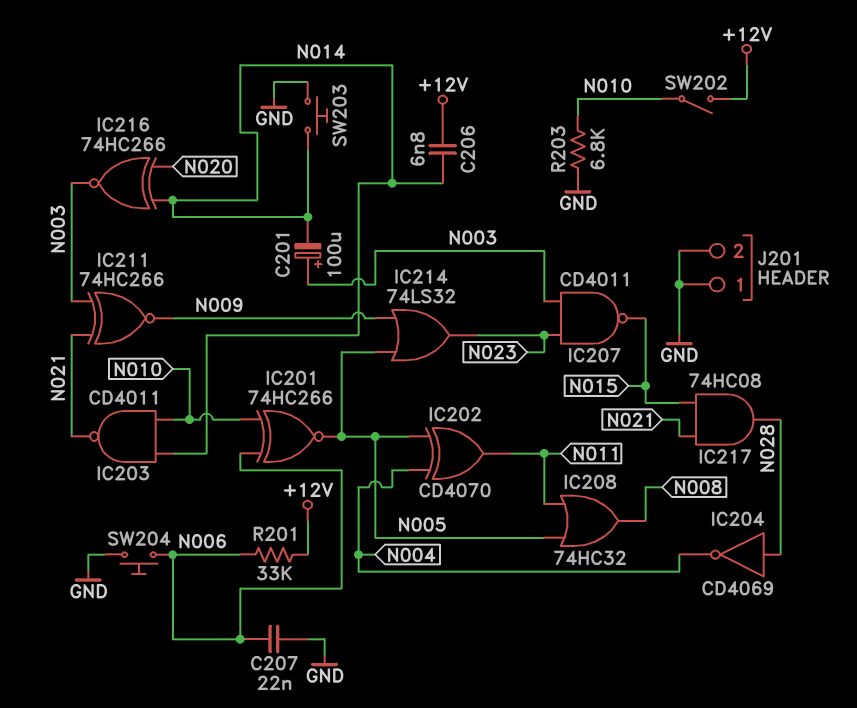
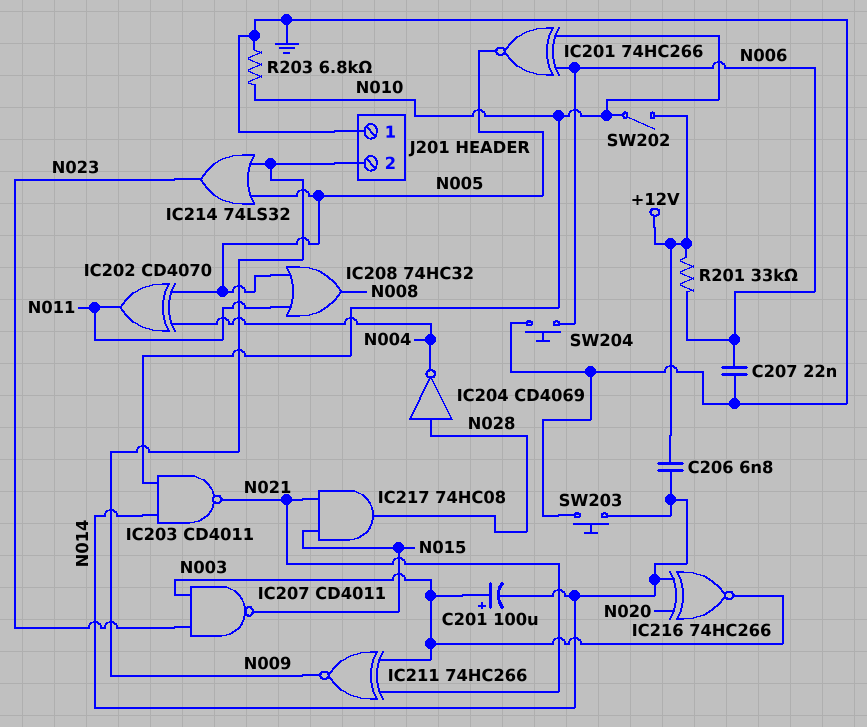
J201 pin 2: GND -> N009

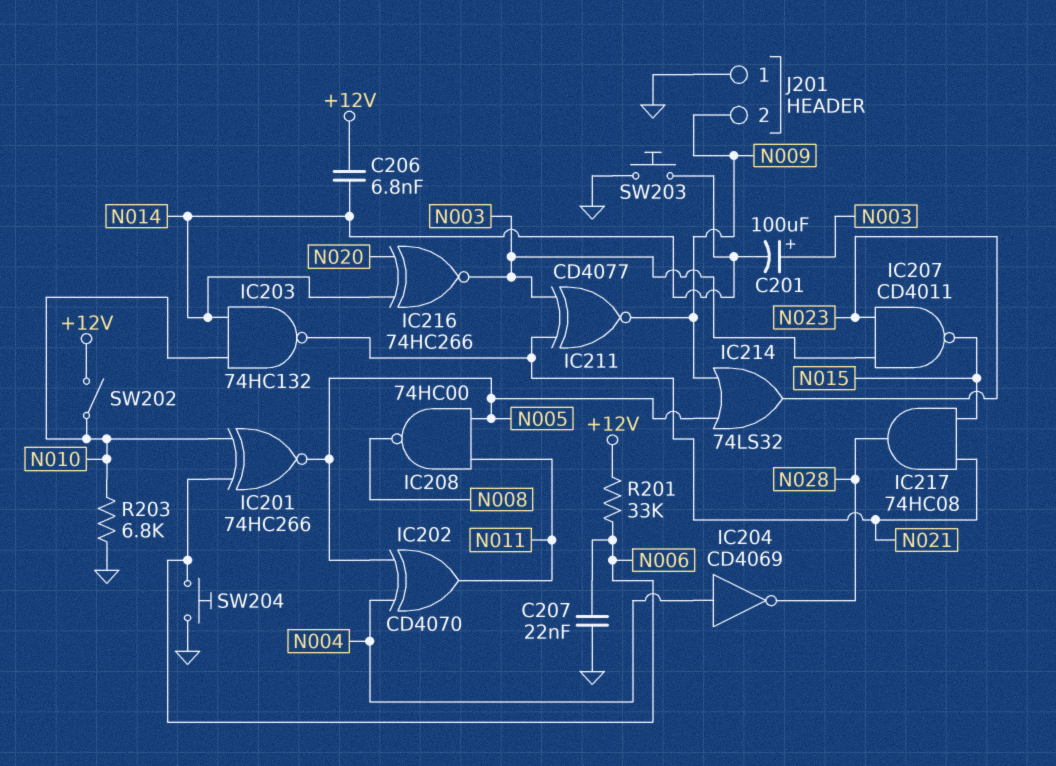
IC203: NAND CD4011 (in N010, in N014, out N021) -> NAND 74HC132 (in N010, in N014, out N021)
IC204: NOT CD4069 (in N028, out N004) -> NOT CD4069 (in N004, out N028)
IC208: OR 74HC32 (in N005, in N011, out N008) -> NAND 74HC00 (in N005, in N011, out N008)
IC211: XNOR 74HC266 (in N003, in N021, out N009) -> XNOR CD4077 (in N003, in N021, out N009)

